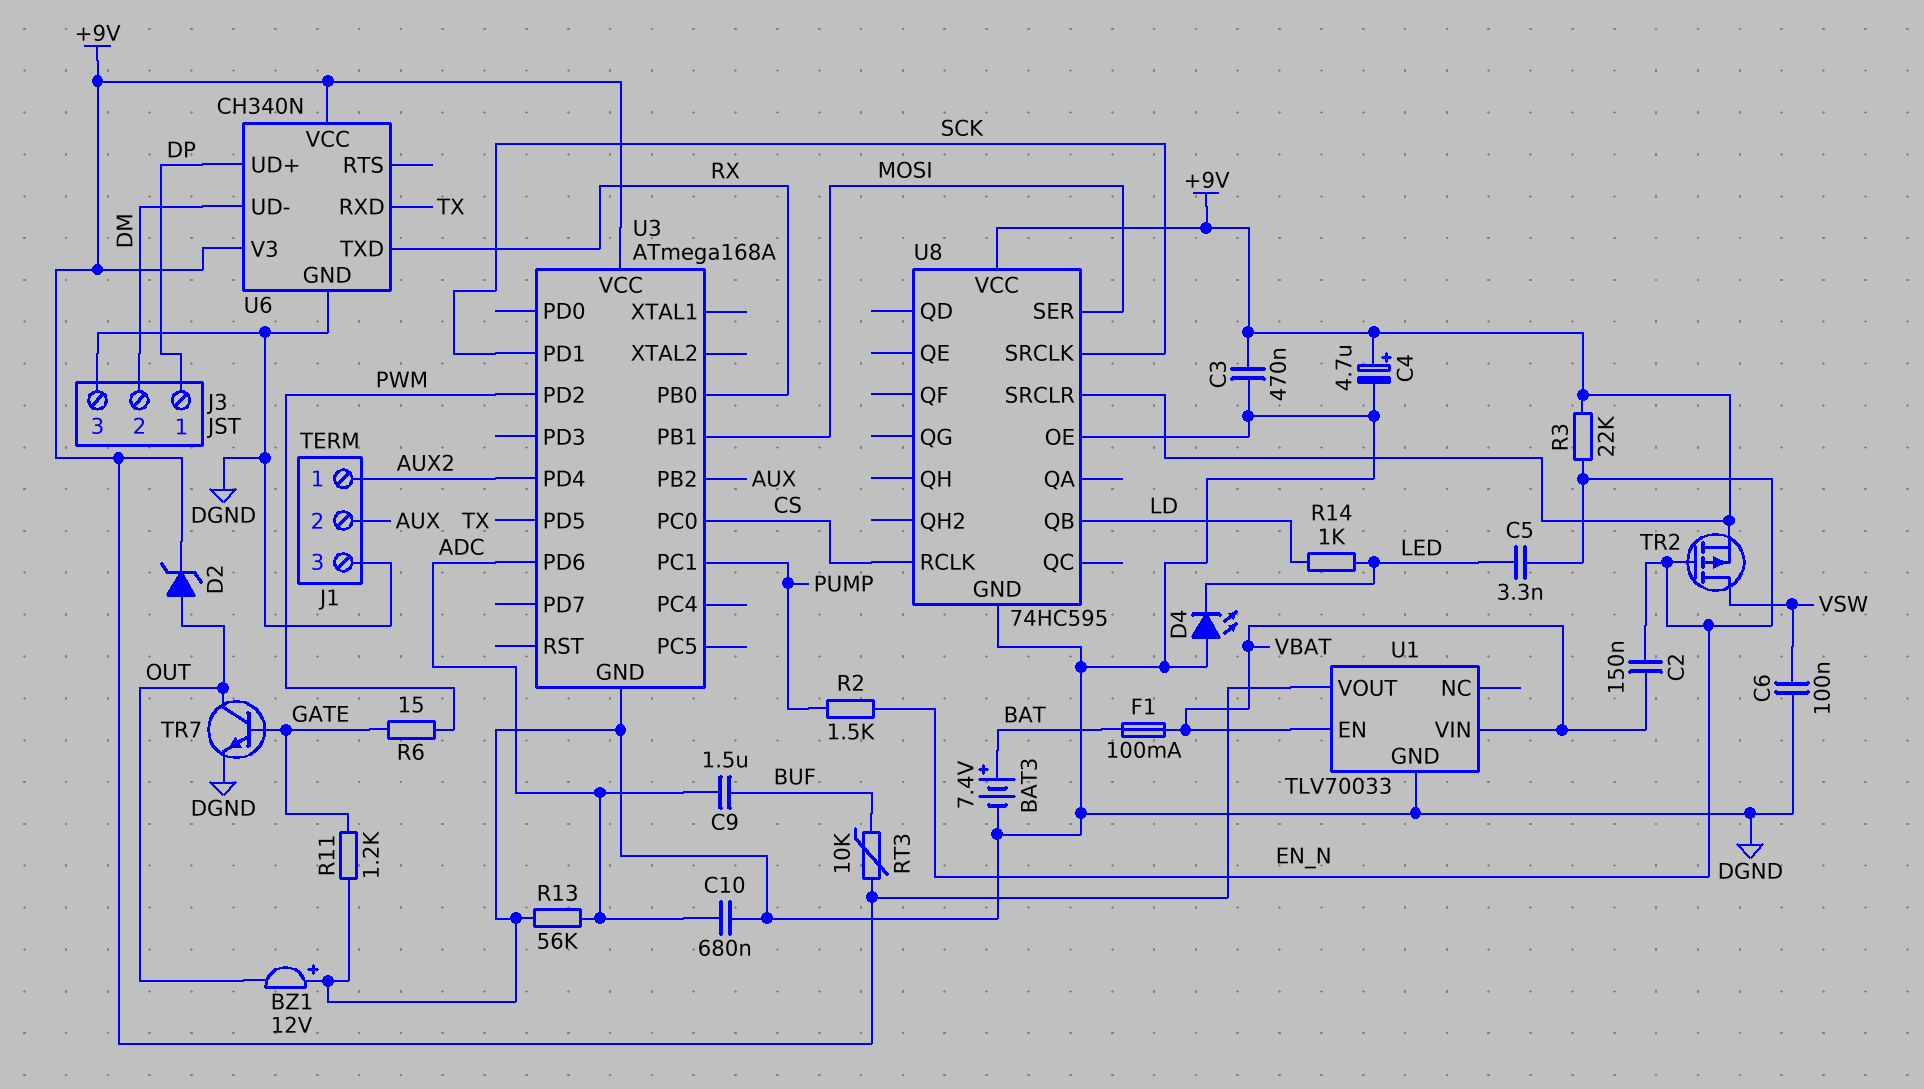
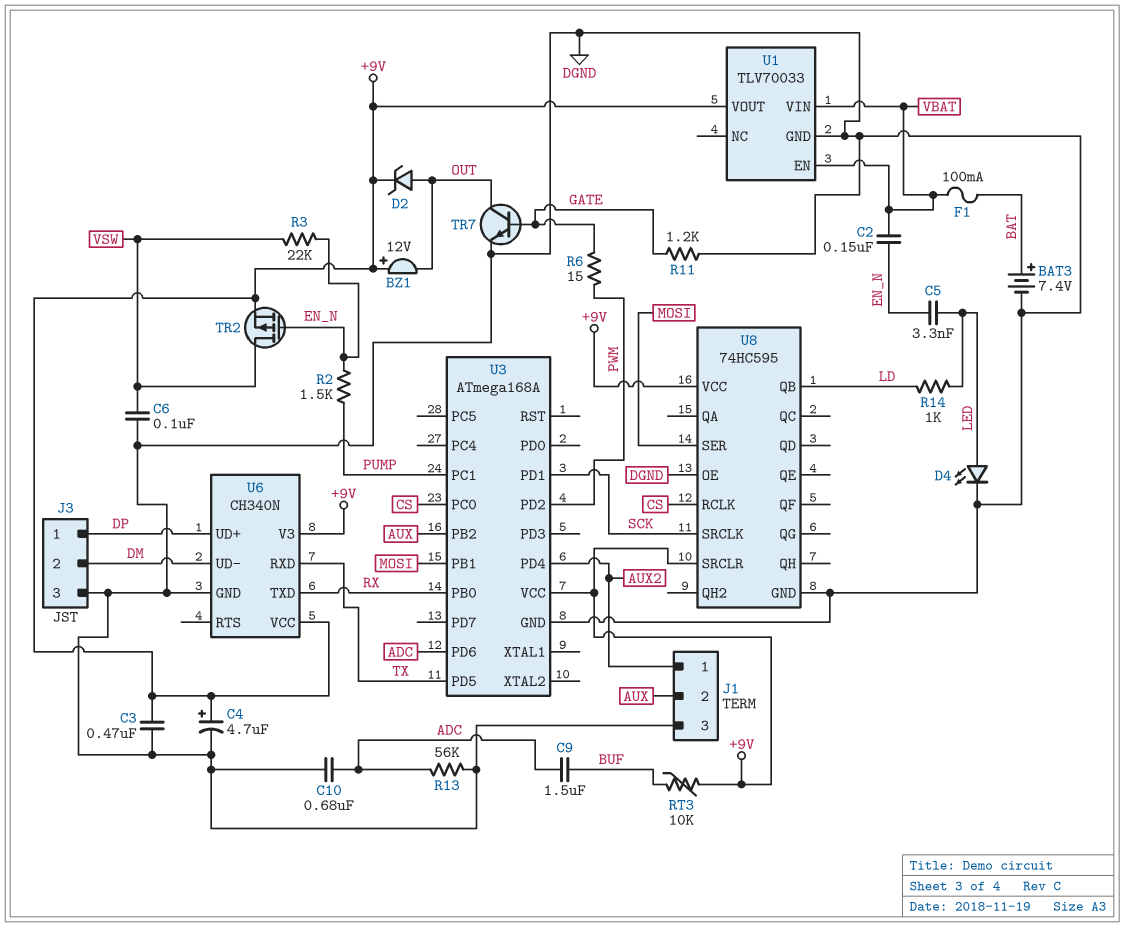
BZ1: buzzer 12V (plus DGND, minus OUT) -> buzzer 12V (plus +9V, minus OUT)
D4: LED (A DGND, K LED) -> LED (A LED, K DGND)
R3: 22k (+9V, EN_N) -> 22k (EN_N, VSW)

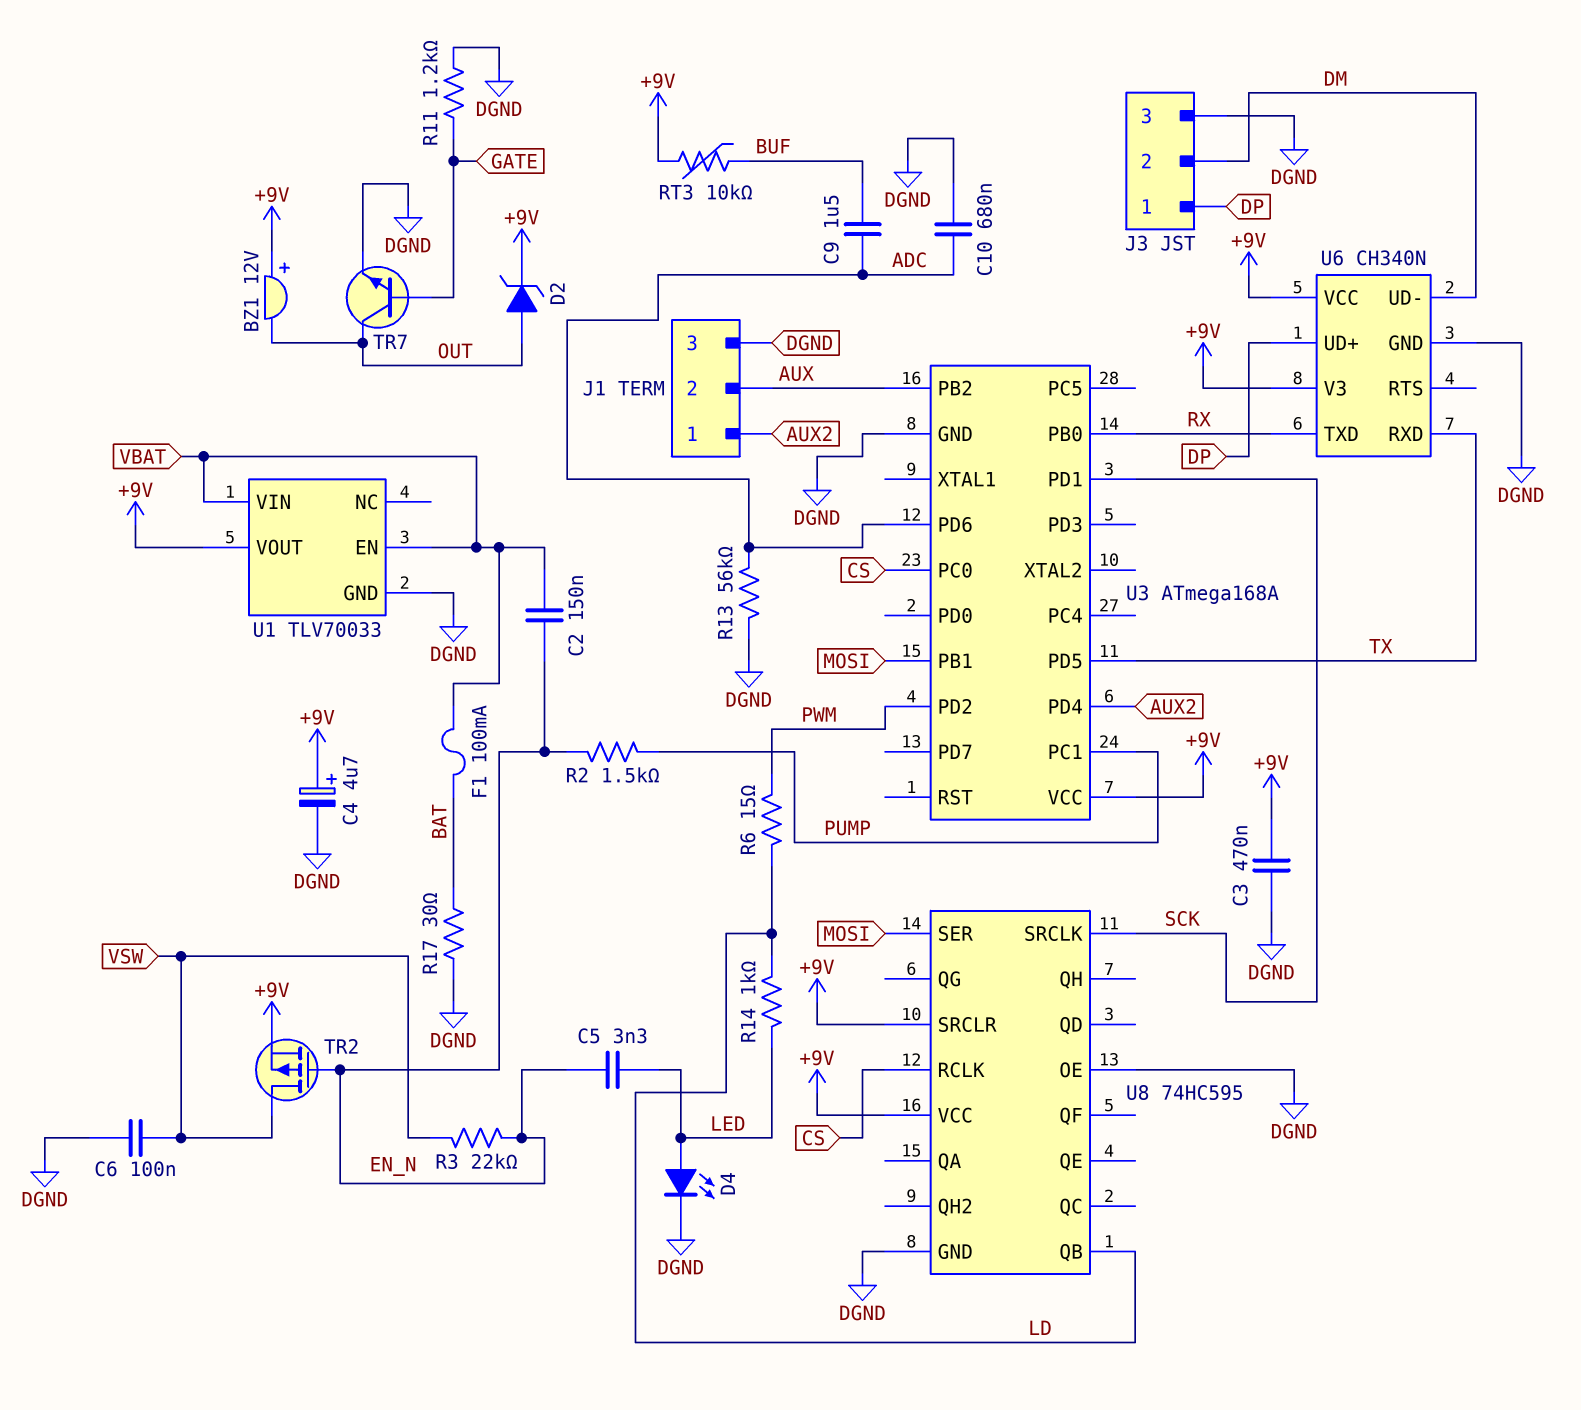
BAT3: 7.4V (plus BAT, minus DGND) -> none
R6: 15 (GATE, PWM) -> 15 (LD, PWM)
R17: none -> 30 (BAT, DGND)

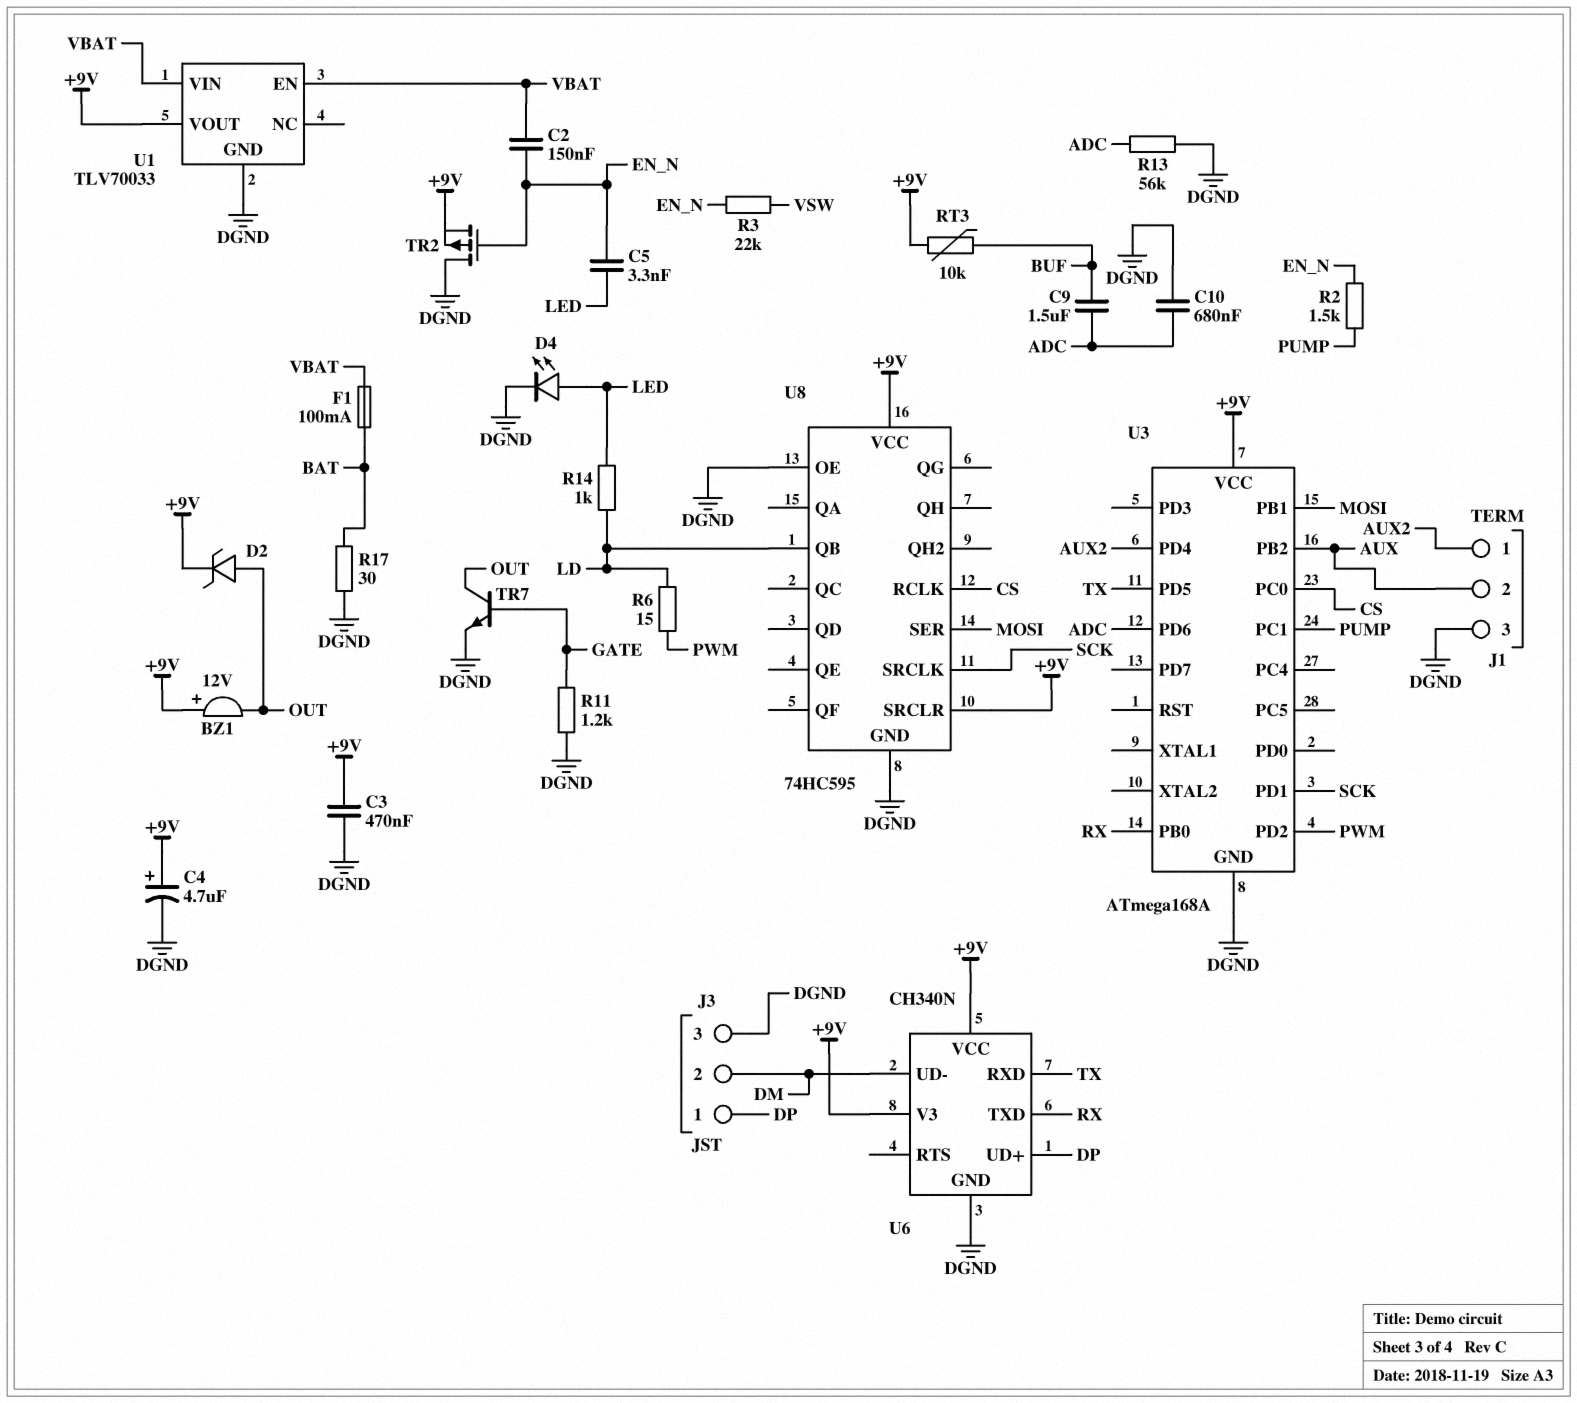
C6: 100nF (DGND, VSW) -> none
TR2: PMOS (G EN_N, D VSW, S +9V) -> PMOS (G EN_N, D DGND, S +9V)

